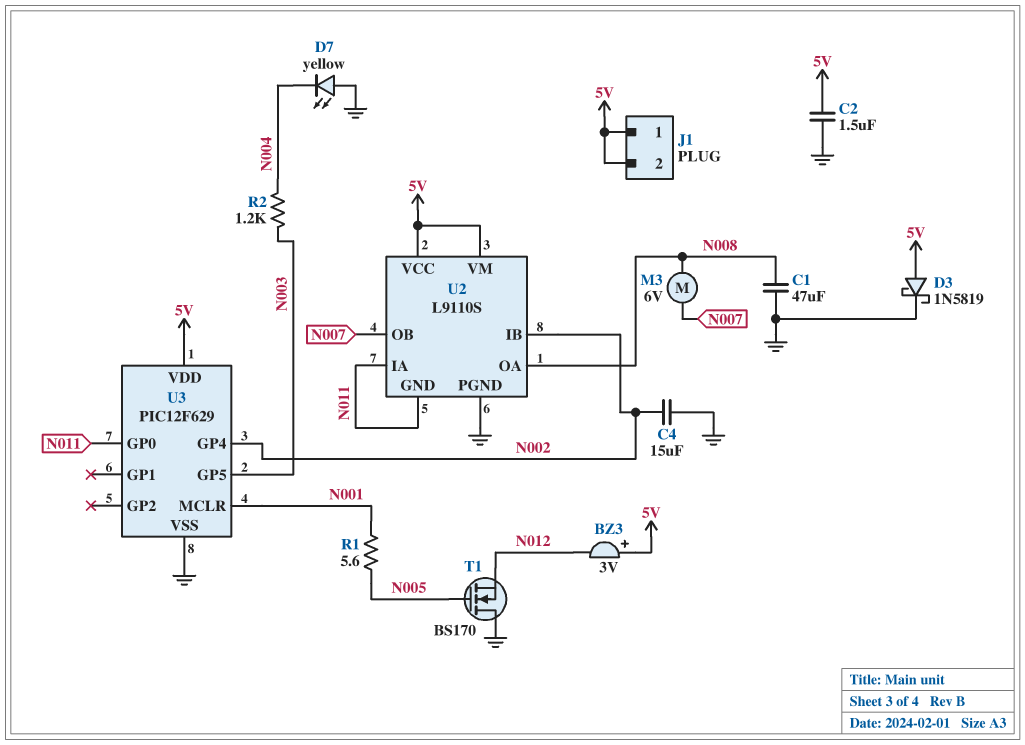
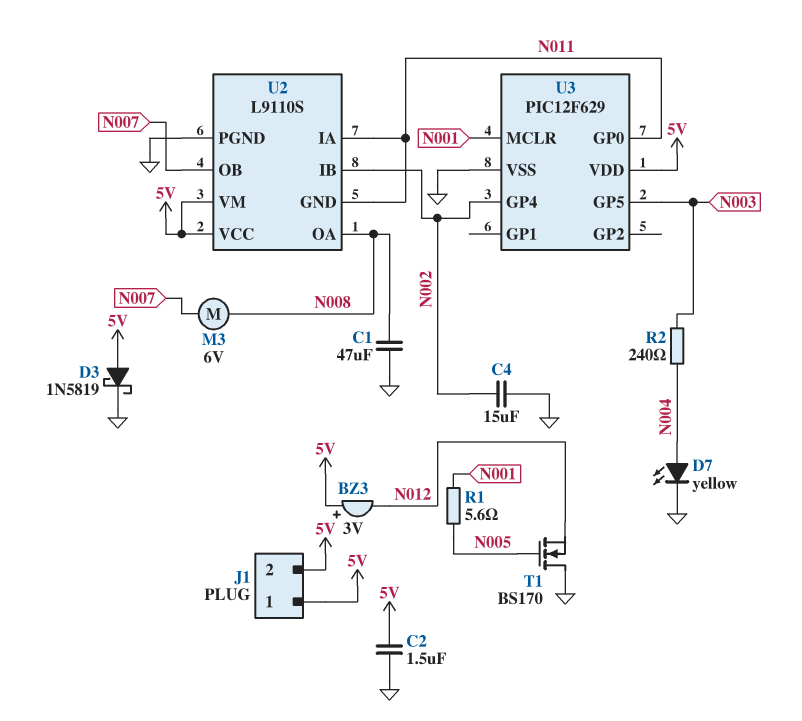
D7: LED yellow (A GND, K N004) -> LED yellow (A N004, K GND)
R2: 1.2k (N003, N004) -> 240 (N003, N004)

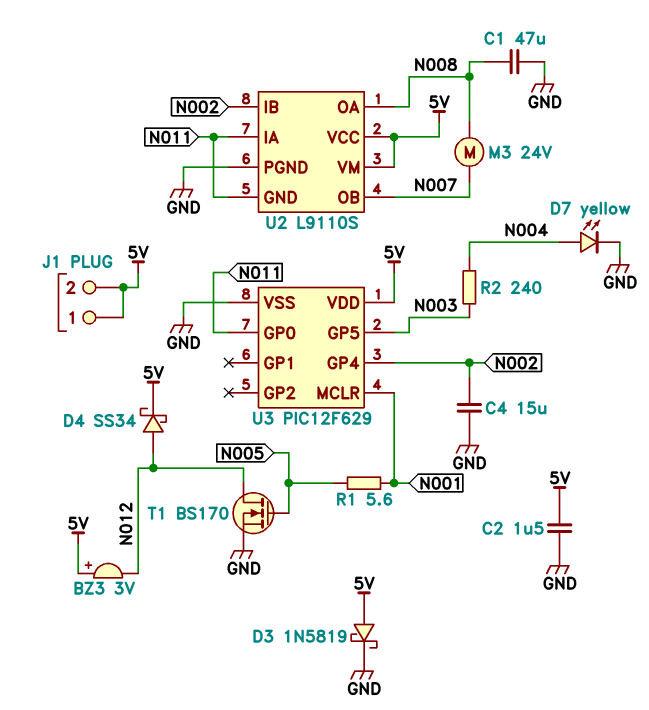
D4: none -> schottky SS34 (A N012, K 5V)
M3: motor 6V (N007, N008) -> motor 24V (N007, N008)
T1: NMOS BS170 (G N005, D GND, S N012) -> NMOS BS170 (G N005, D N012, S GND)

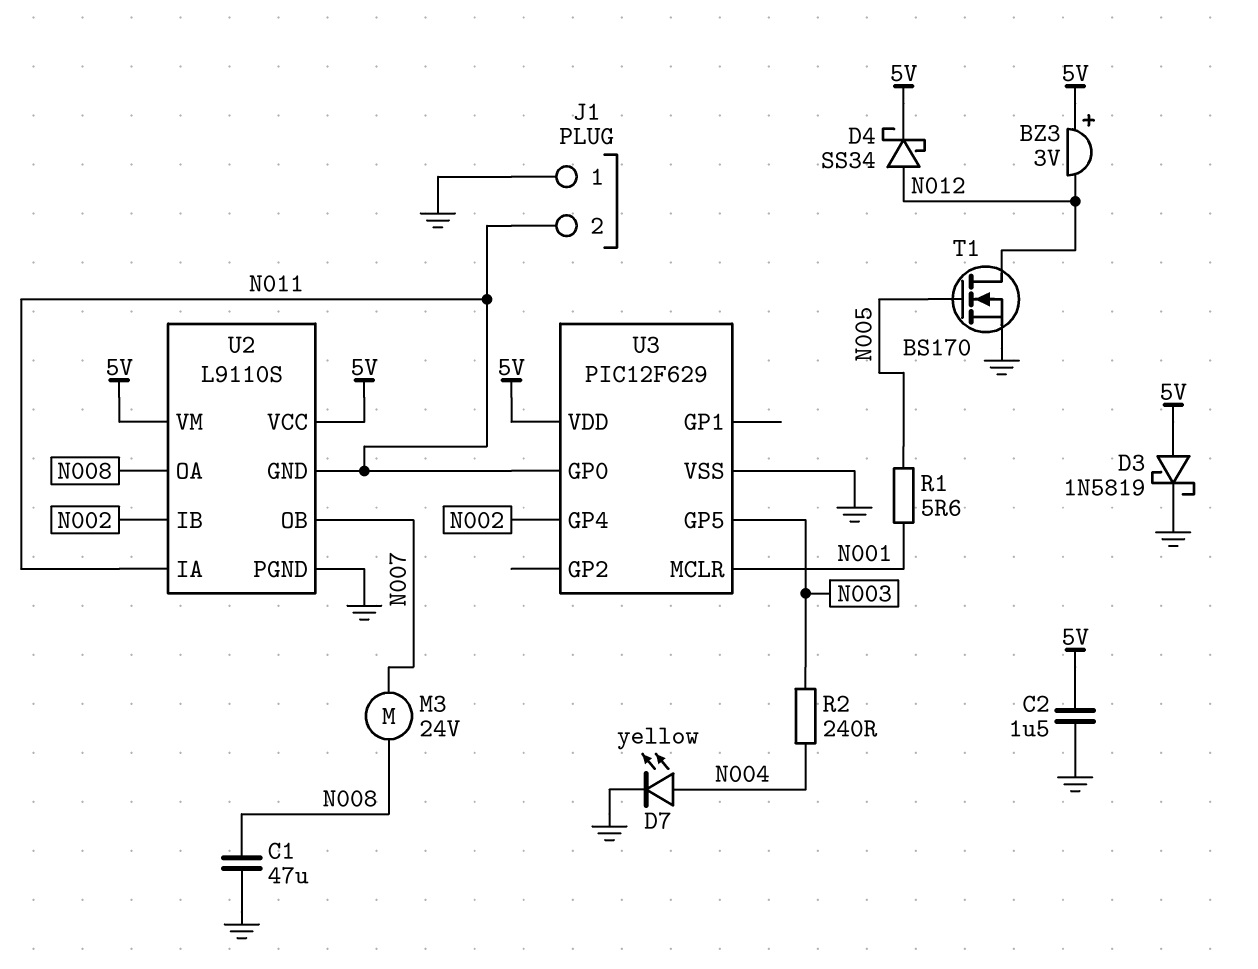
C4: 15uF (GND, N002) -> none
J1 pin 1: 5V -> GND
J1 pin 2: 5V -> N011

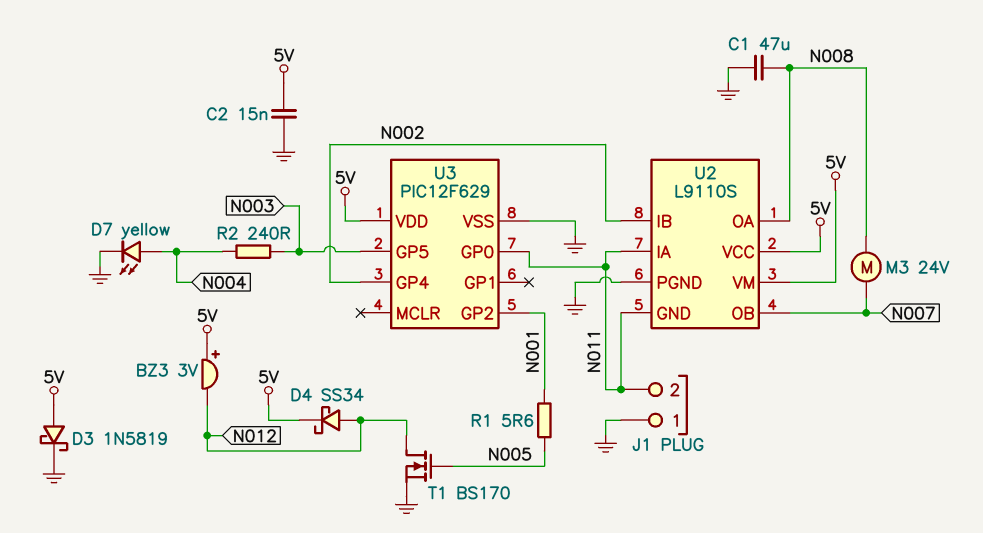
C2: 1.5uF (5V, GND) -> 15nF (5V, GND)
U3 pin GP2: none -> N001
U3 pin MCLR: N001 -> none

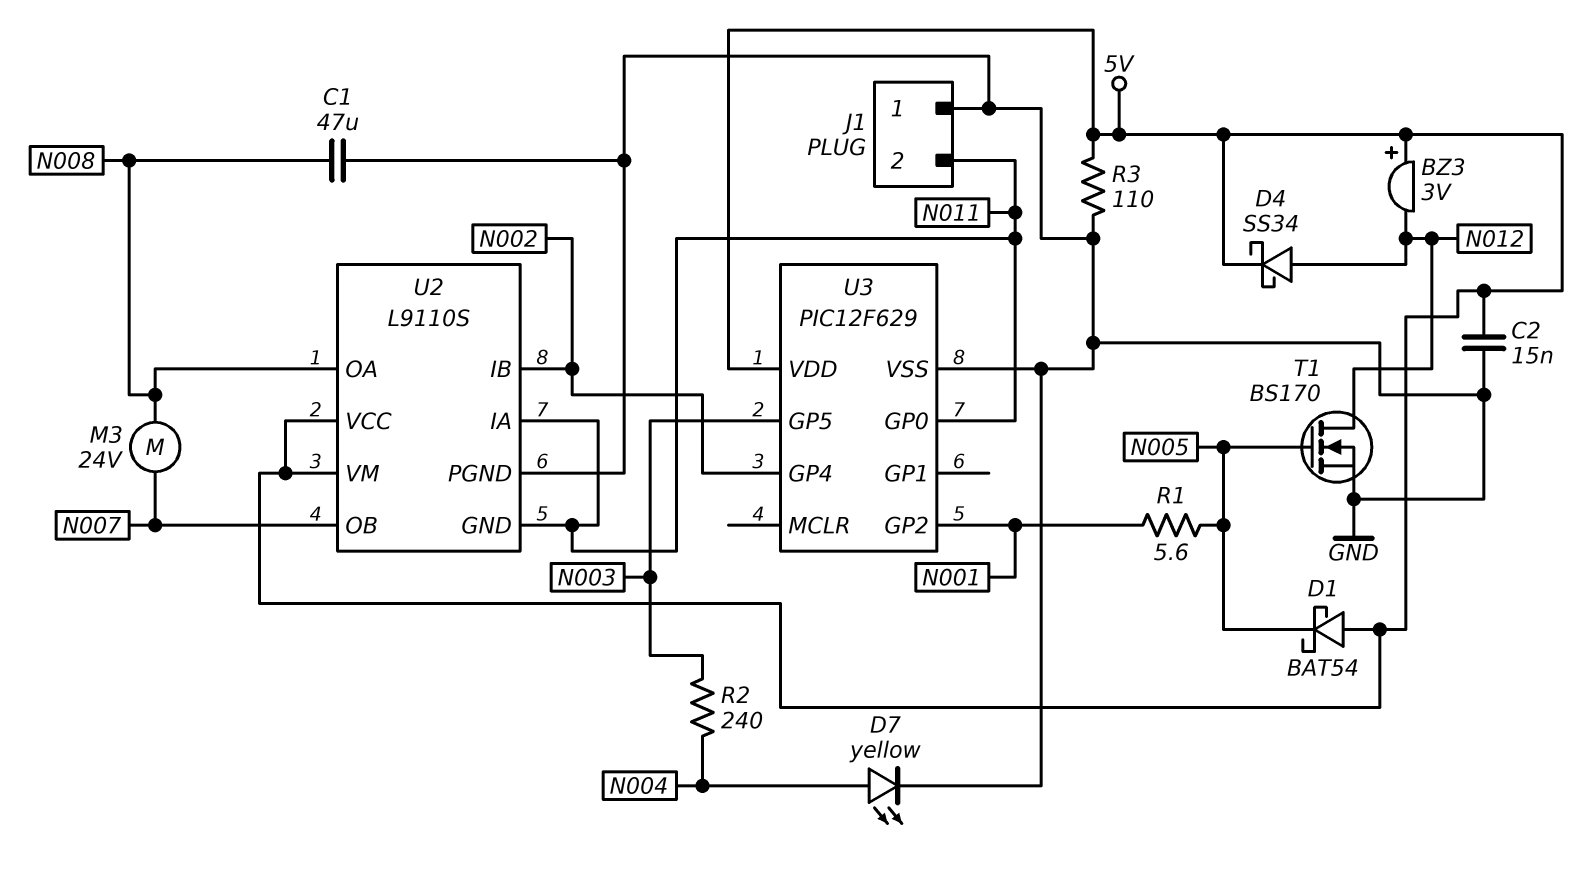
D1: none -> schottky BAT54 (A 5V, K N005)
D3: schottky 1N5819 (A 5V, K GND) -> none
R3: none -> 110 (5V, GND)

